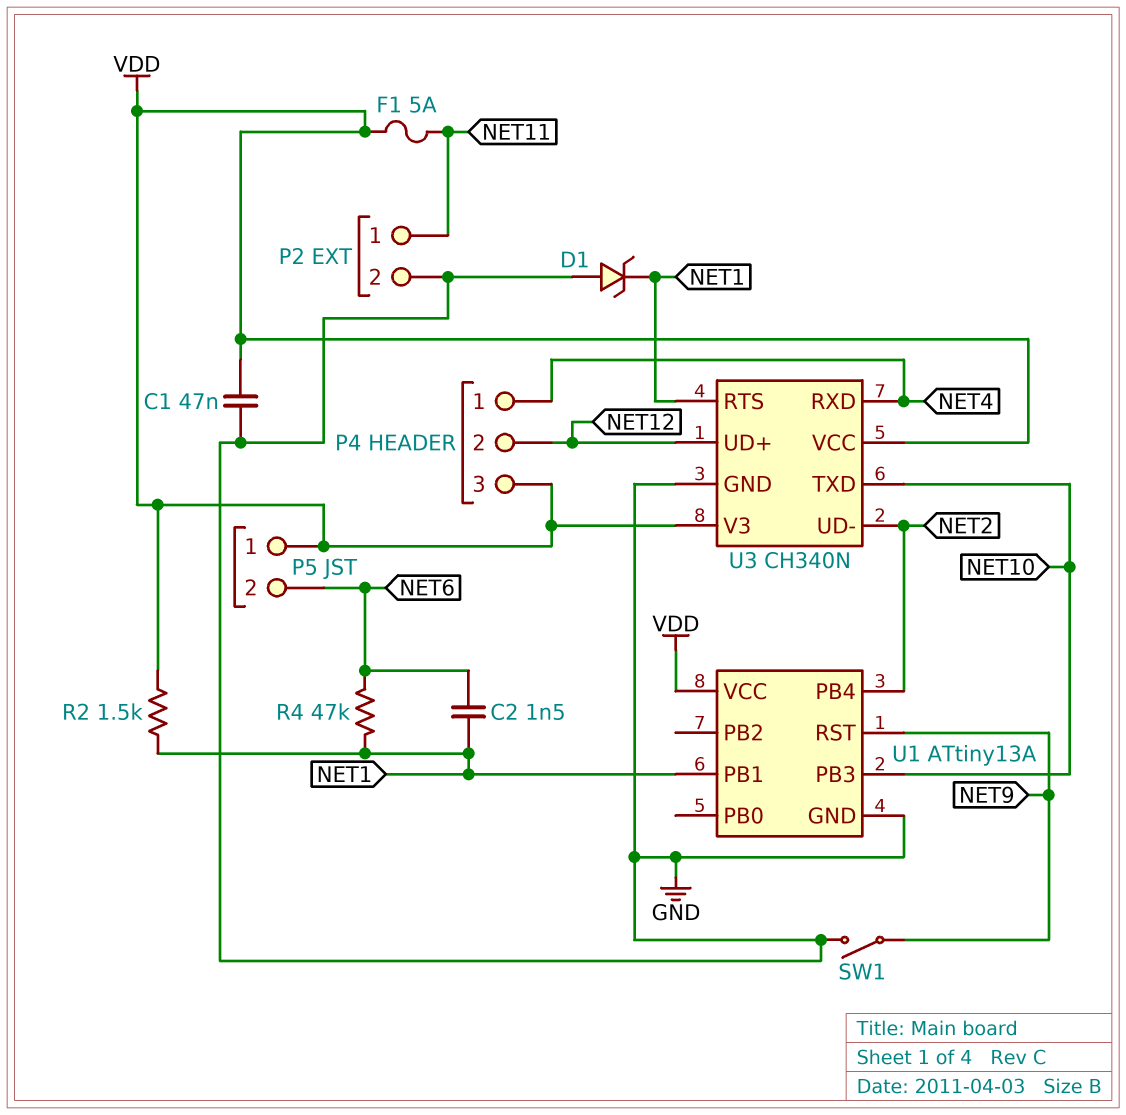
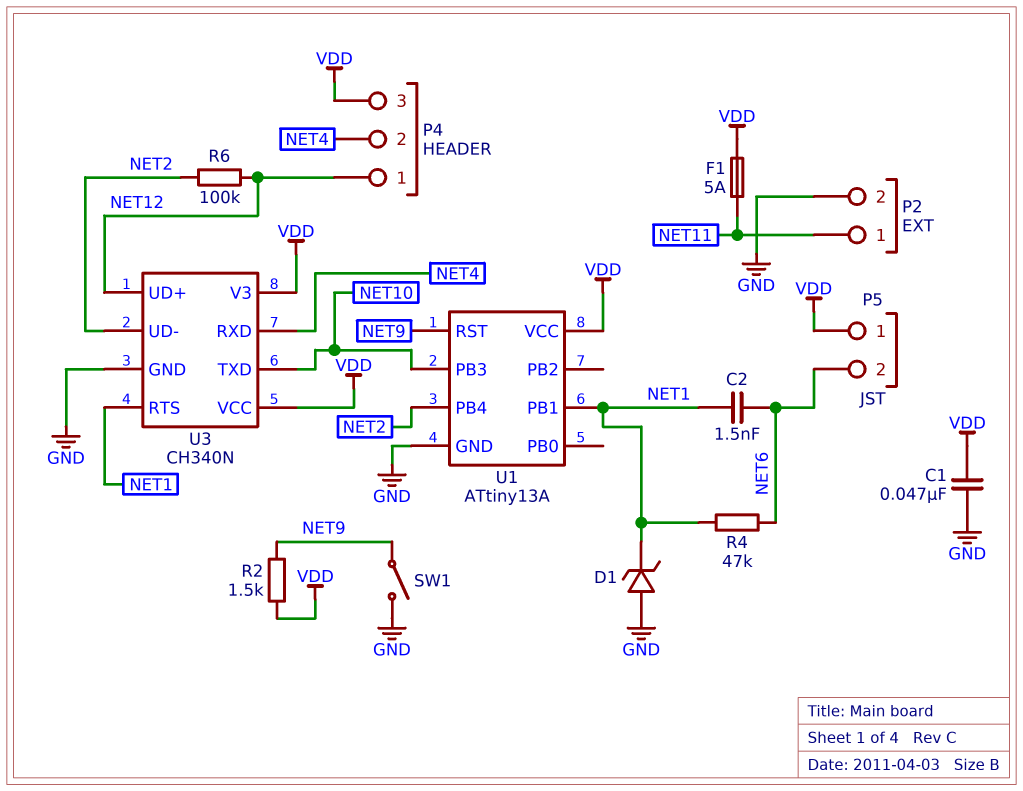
P4 pin 1: NET4 -> NET12
P4 pin 2: NET12 -> NET4
R2: 1.5k (NET1, VDD) -> 1.5k (NET9, VDD)
R6: none -> 100k (NET2, NET12)

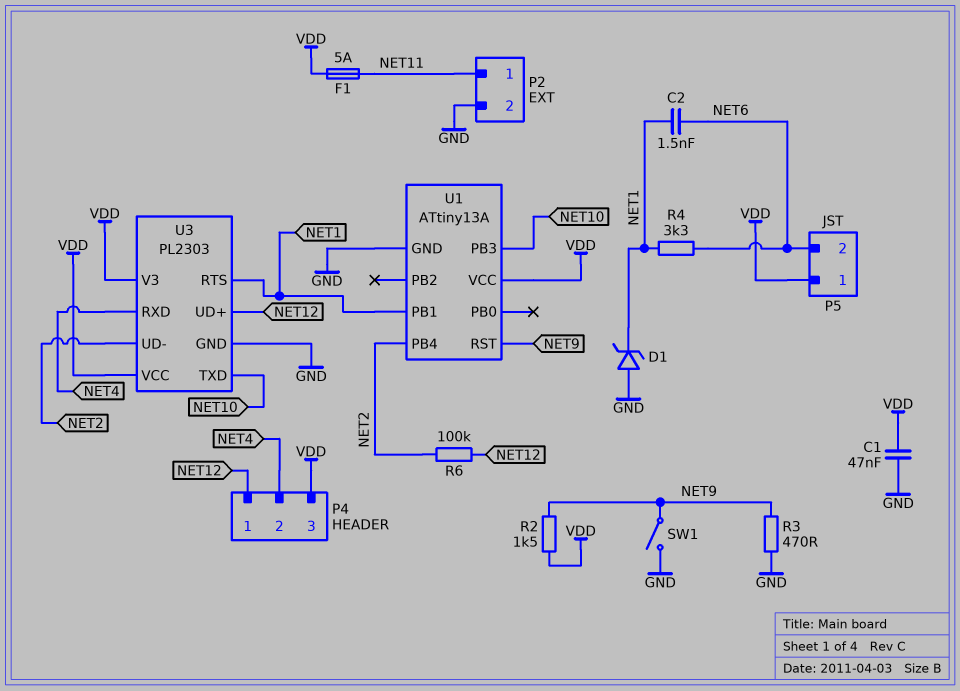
R3: none -> 470 (GND, NET9)
R4: 47k (NET1, NET6) -> 3.3k (NET1, NET6)
U3: CH340N -> PL2303

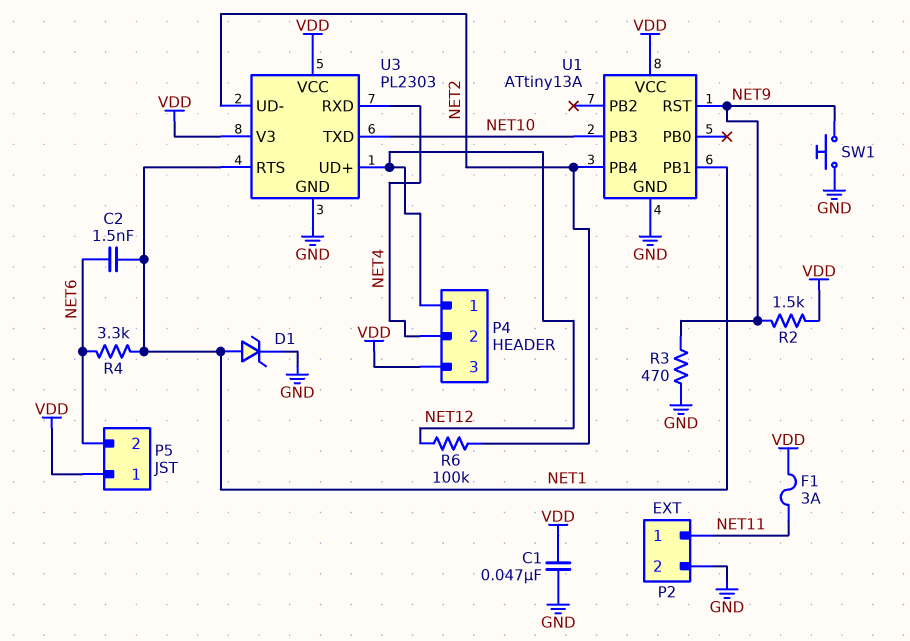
D1: zener (A GND, K NET1) -> zener (A NET1, K GND)
F1: 5A (NET11, VDD) -> 3A (NET11, VDD)
SW1: switch (GND, NET9) -> button (GND, NET9)

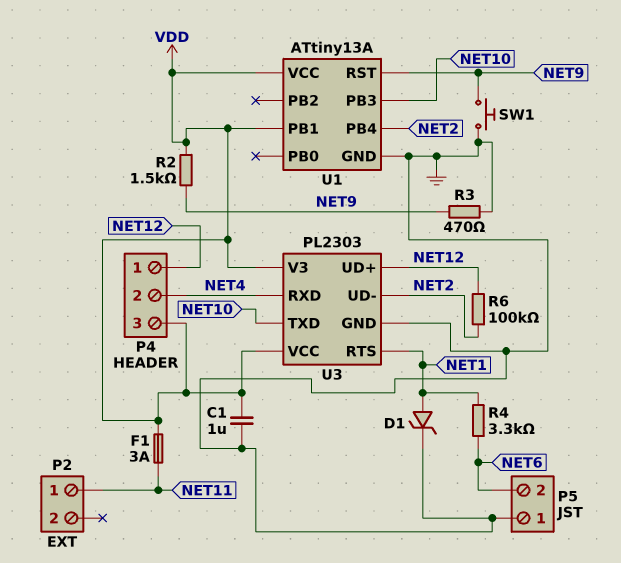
C1: 47nF (GND, VDD) -> 1uF (GND, VDD)
C2: 1.5nF (NET1, NET6) -> none
P2 pin 2: GND -> none
P5 pin 1: VDD -> GND
U1 pin PB1: NET1 -> VDD

